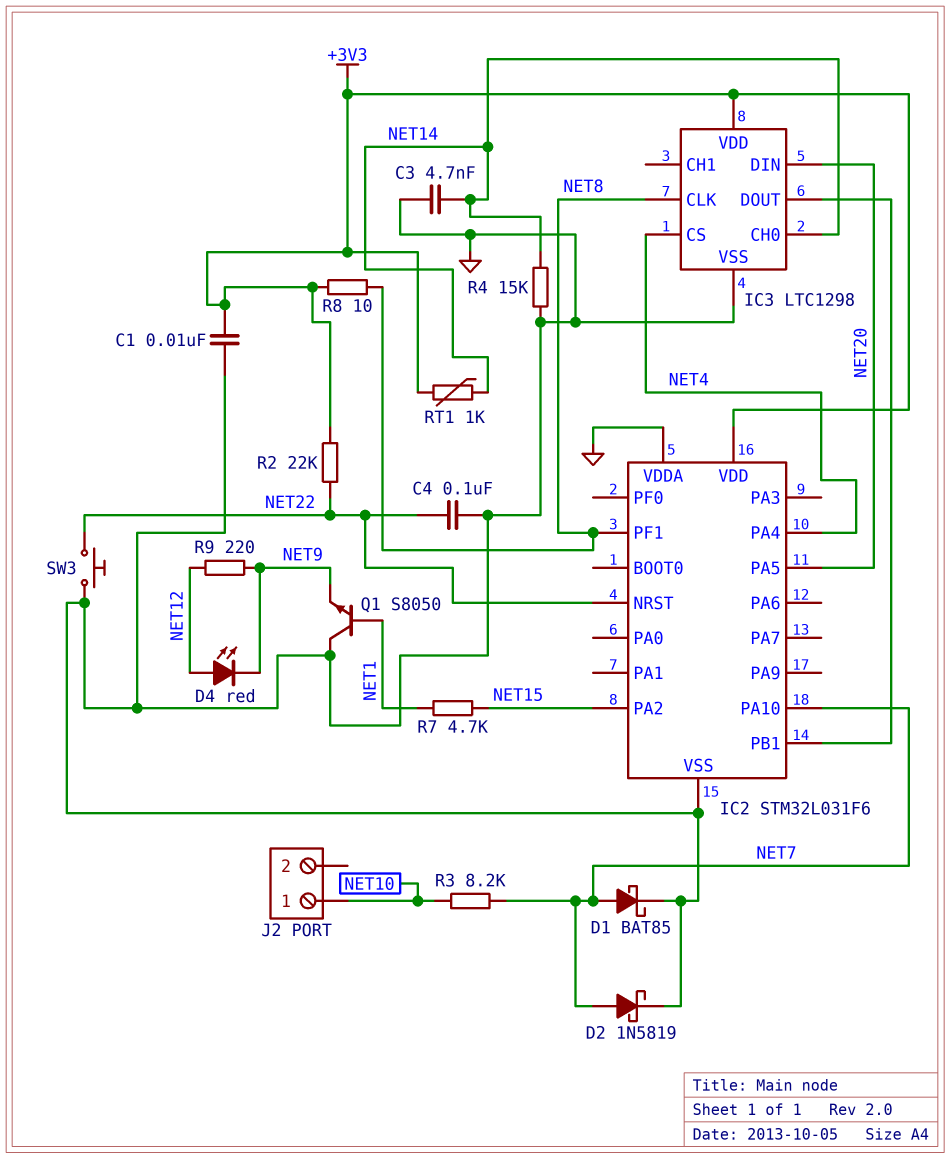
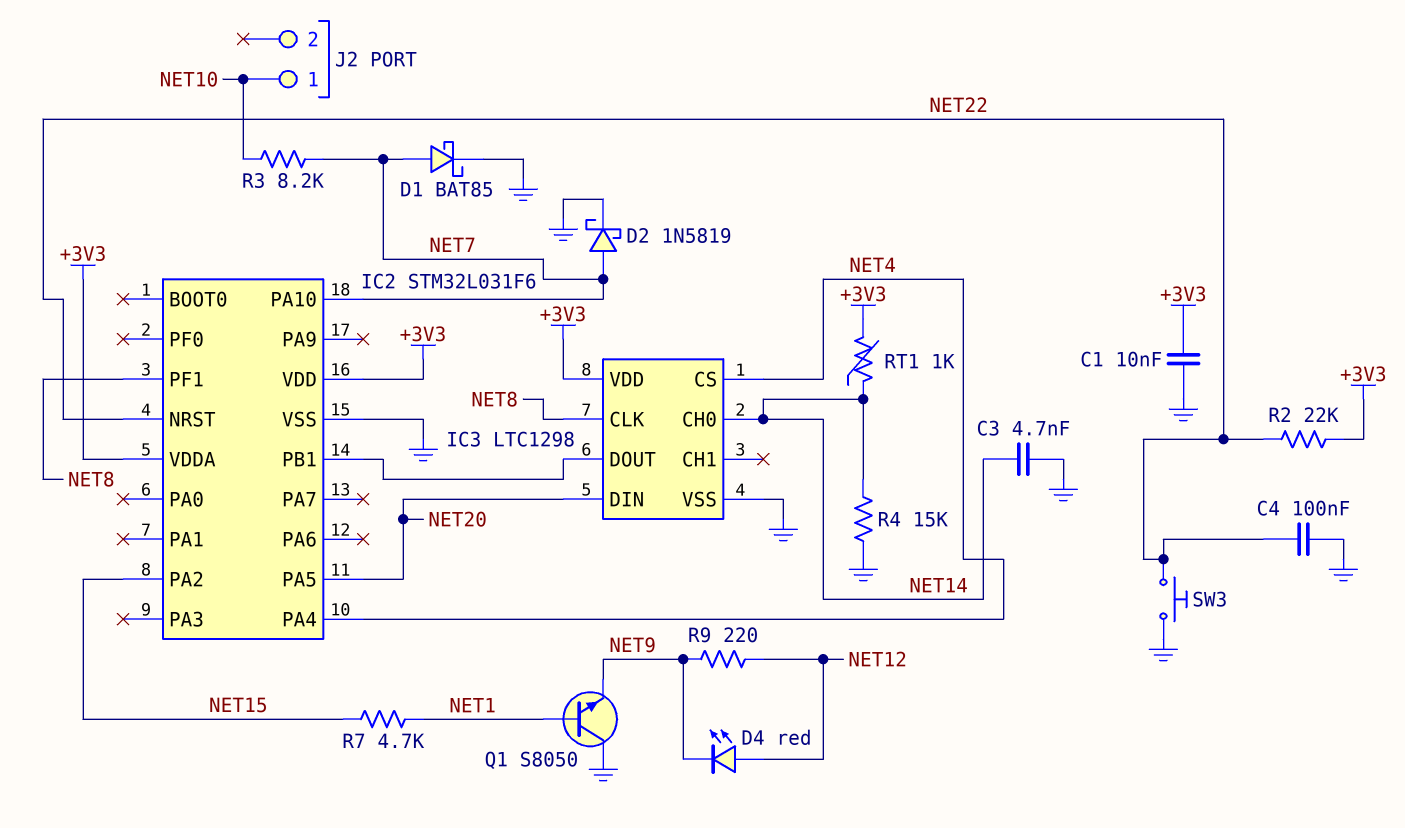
IC2 pin VDDA: GND -> +3V3
R8: 10 (+3V3, NET8) -> none

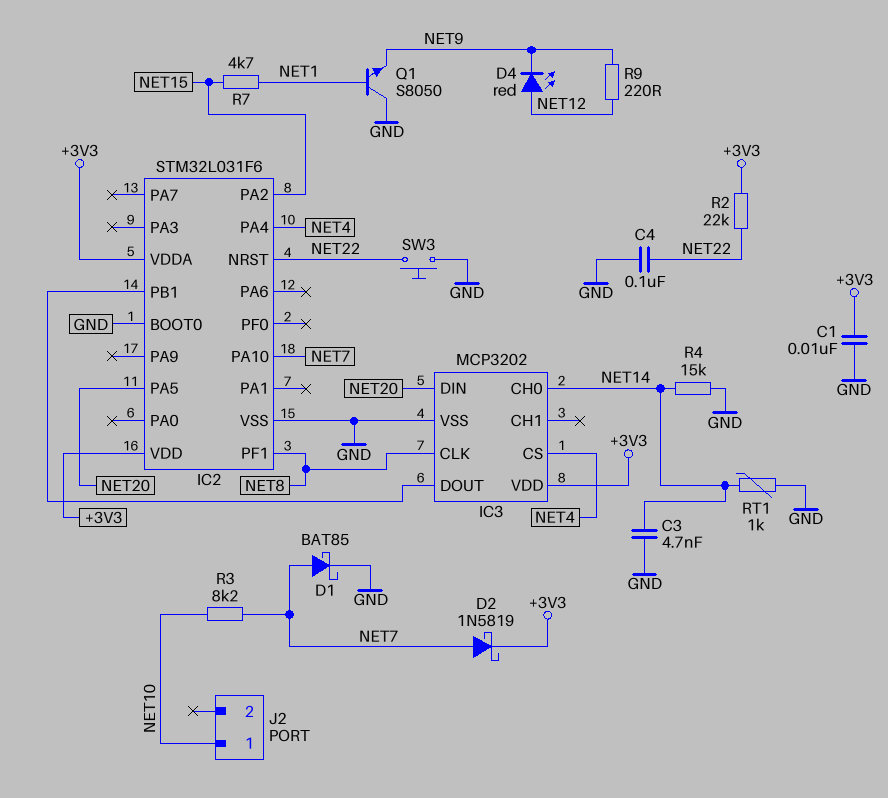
D2: schottky 1N5819 (A NET7, K GND) -> schottky 1N5819 (A NET7, K +3V3)
IC2 pin BOOT0: none -> GND
IC3: LTC1298 -> MCP3202
RT1: 1k (+3V3, NET14) -> 1k (GND, NET14)

